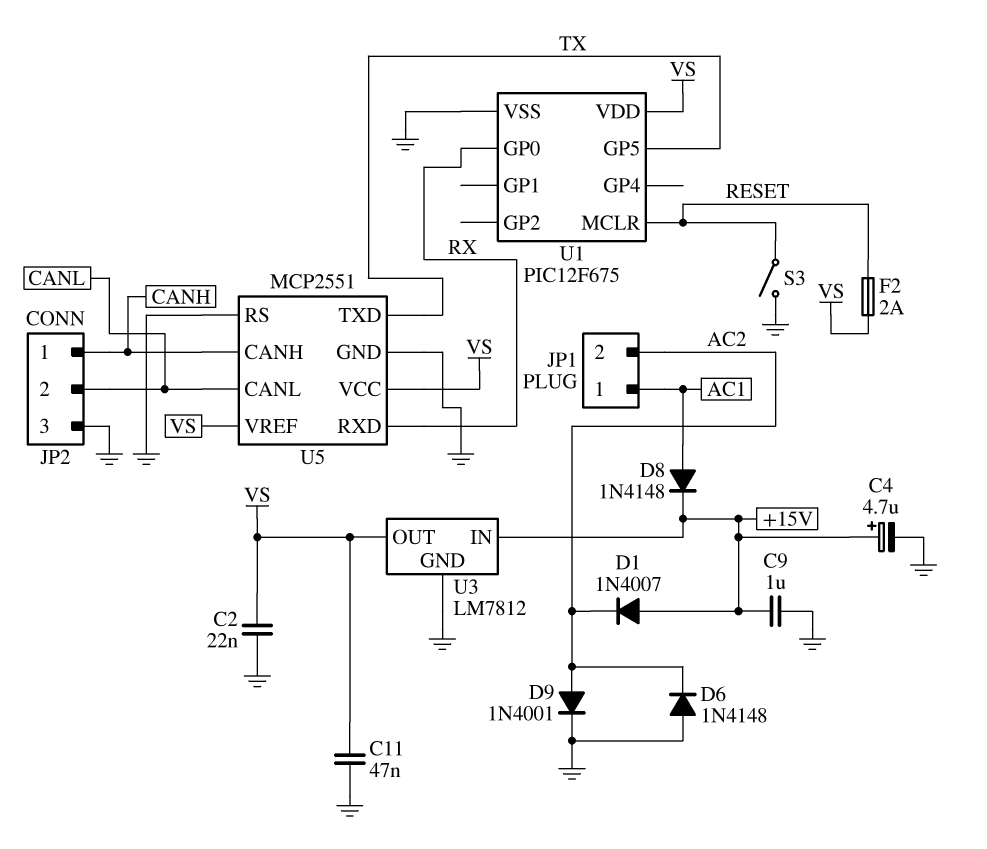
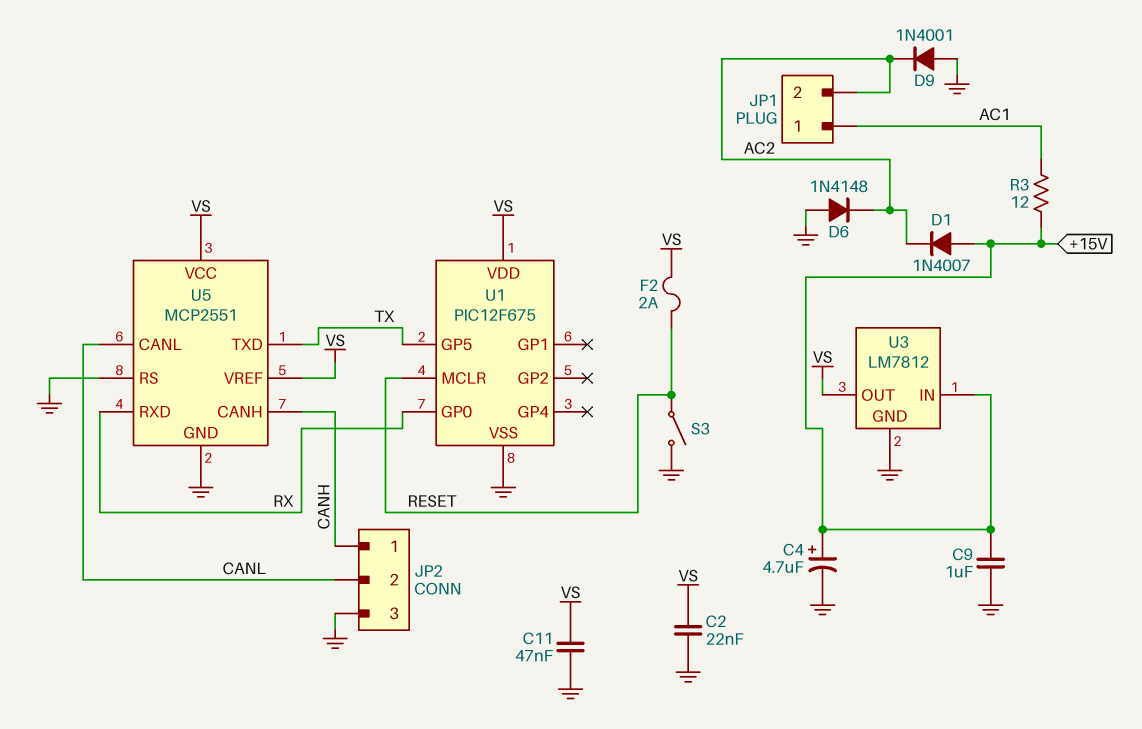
D8: diode 1N4148 (A AC1, K +15V) -> none
D9: diode 1N4001 (A AC2, K GND) -> diode 1N4001 (A GND, K AC2)
R3: none -> 12 (+15V, AC1)

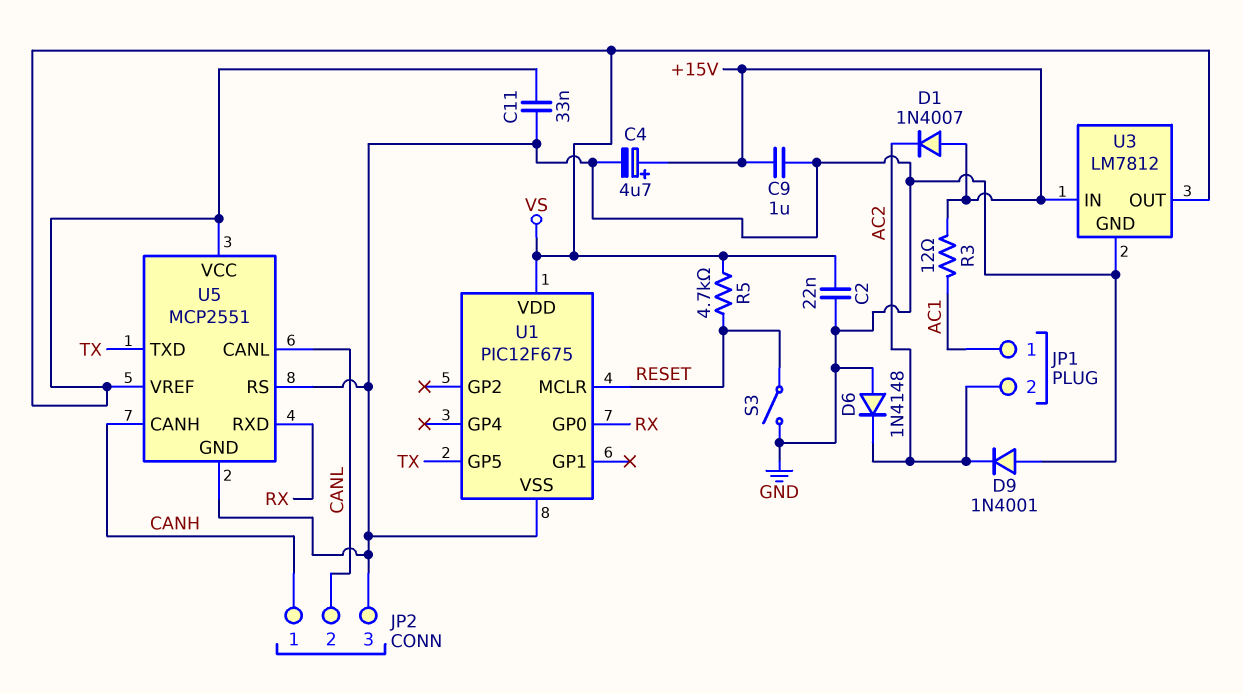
C11: 47nF (GND, VS) -> 33nF (GND, VS)
F2: 2A (RESET, VS) -> none
R5: none -> 4.7k (RESET, VS)

